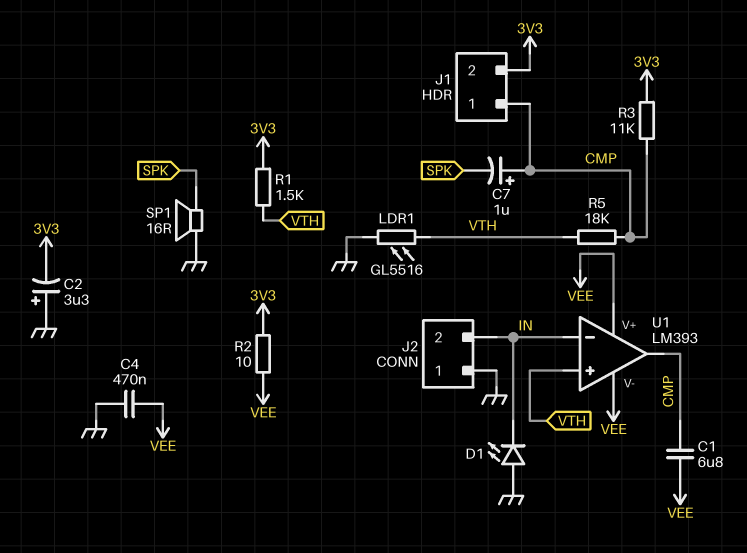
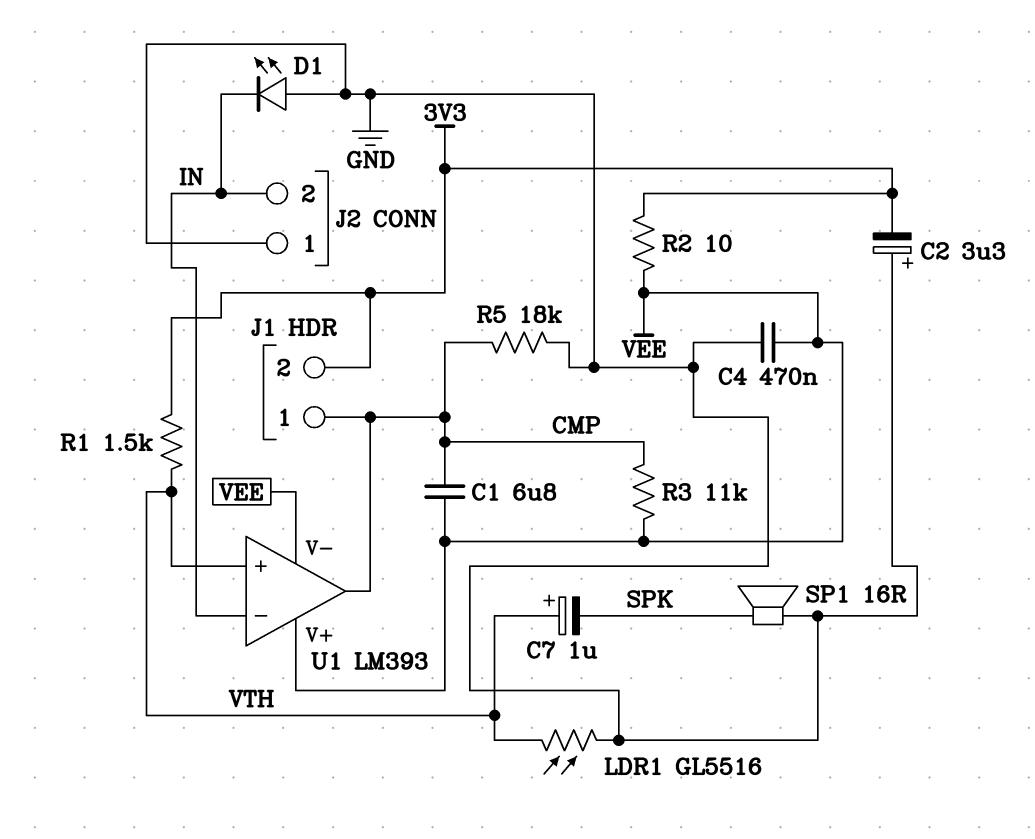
C7: 1uF (plus CMP, minus SPK) -> 1uF (plus VTH, minus SPK)
R3: 11k (3V3, CMP) -> 11k (CMP, VEE)
R5: 18k (CMP, VTH) -> 18k (CMP, GND)

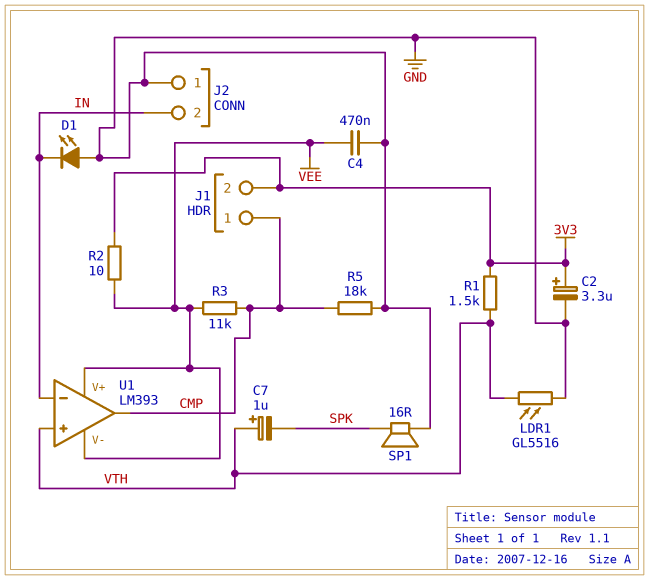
C1: 6.8uF (CMP, VEE) -> none
C2: 3.3uF (plus GND, minus 3V3) -> 3.3uF (plus 3V3, minus GND)

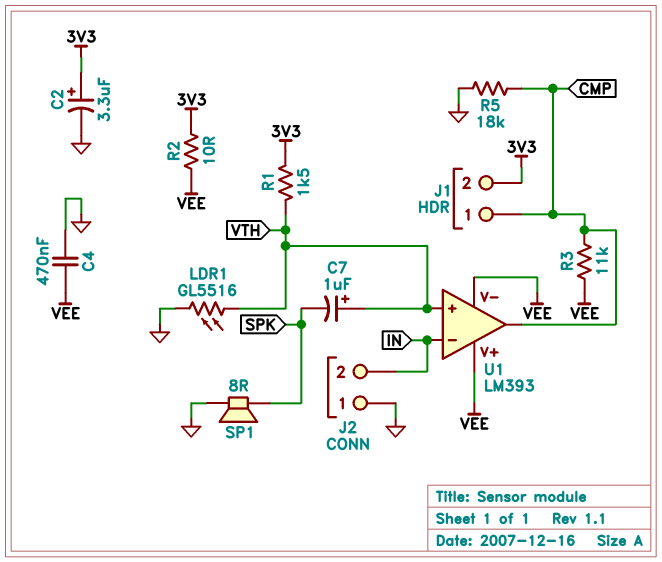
D1: LED (A GND, K IN) -> none
SP1: speaker 16R (GND, SPK) -> speaker 8R (GND, SPK)

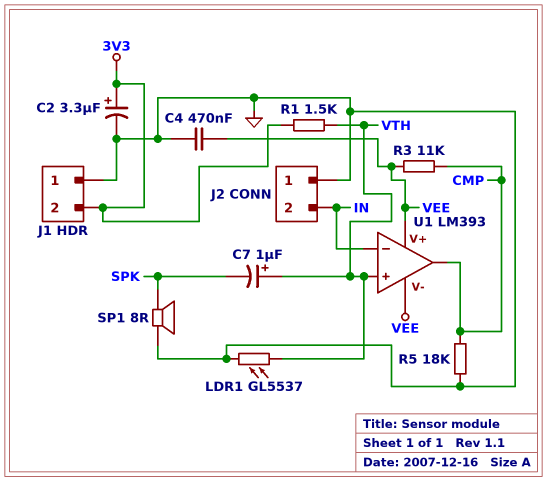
J1 pin 1: CMP -> GND
LDR1: GL5516 (GND, VTH) -> GL5537 (GND, VTH)
R2: 10 (3V3, VEE) -> none

